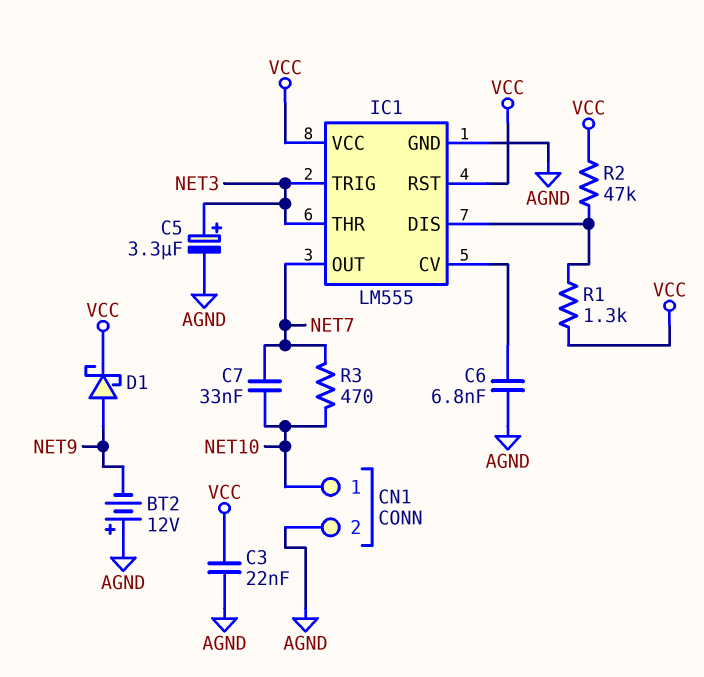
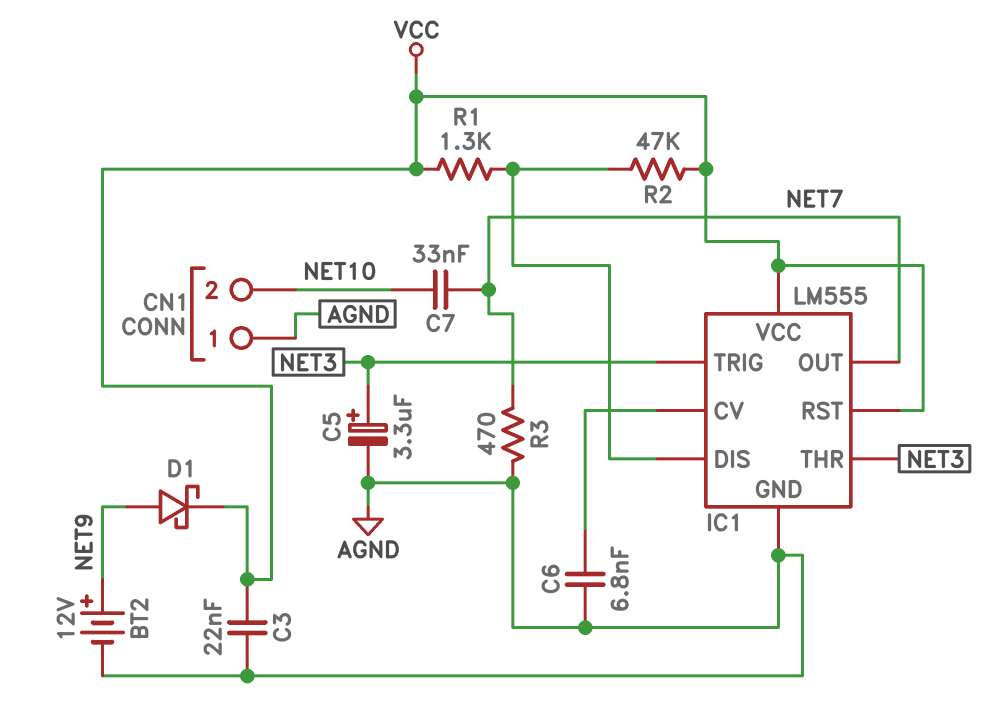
BT2: 12V (plus AGND, minus NET9) -> 12V (plus NET9, minus AGND)
CN1 pin 1: NET10 -> AGND
CN1 pin 2: AGND -> NET10
R3: 470 (NET7, NET10) -> 470 (AGND, NET7)

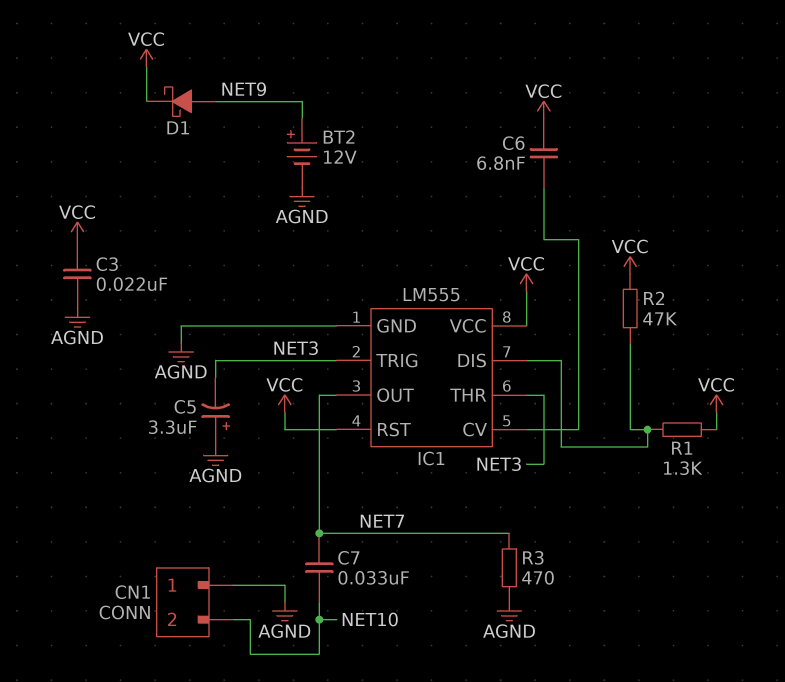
C5: 3.3uF (plus NET3, minus AGND) -> 3.3uF (plus AGND, minus NET3)
C6: 6.8nF (AGND, IC1/CV) -> 6.8nF (IC1/CV, VCC)

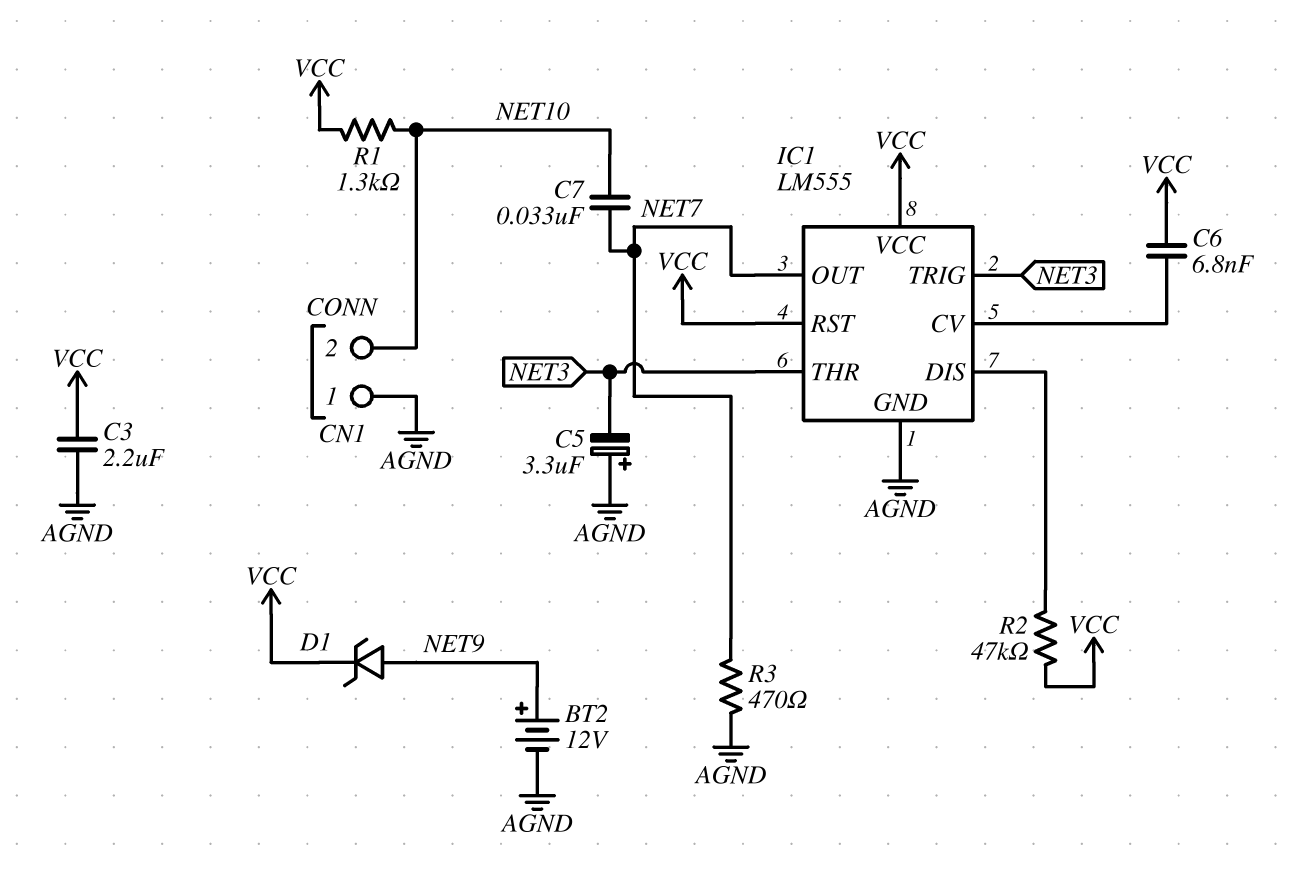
C3: 22nF (AGND, VCC) -> 2.2uF (AGND, VCC)
D1: schottky (A NET9, K VCC) -> zener (A NET9, K VCC)
R1: 1.3k (IC1/DIS, VCC) -> 1.3k (NET10, VCC)

